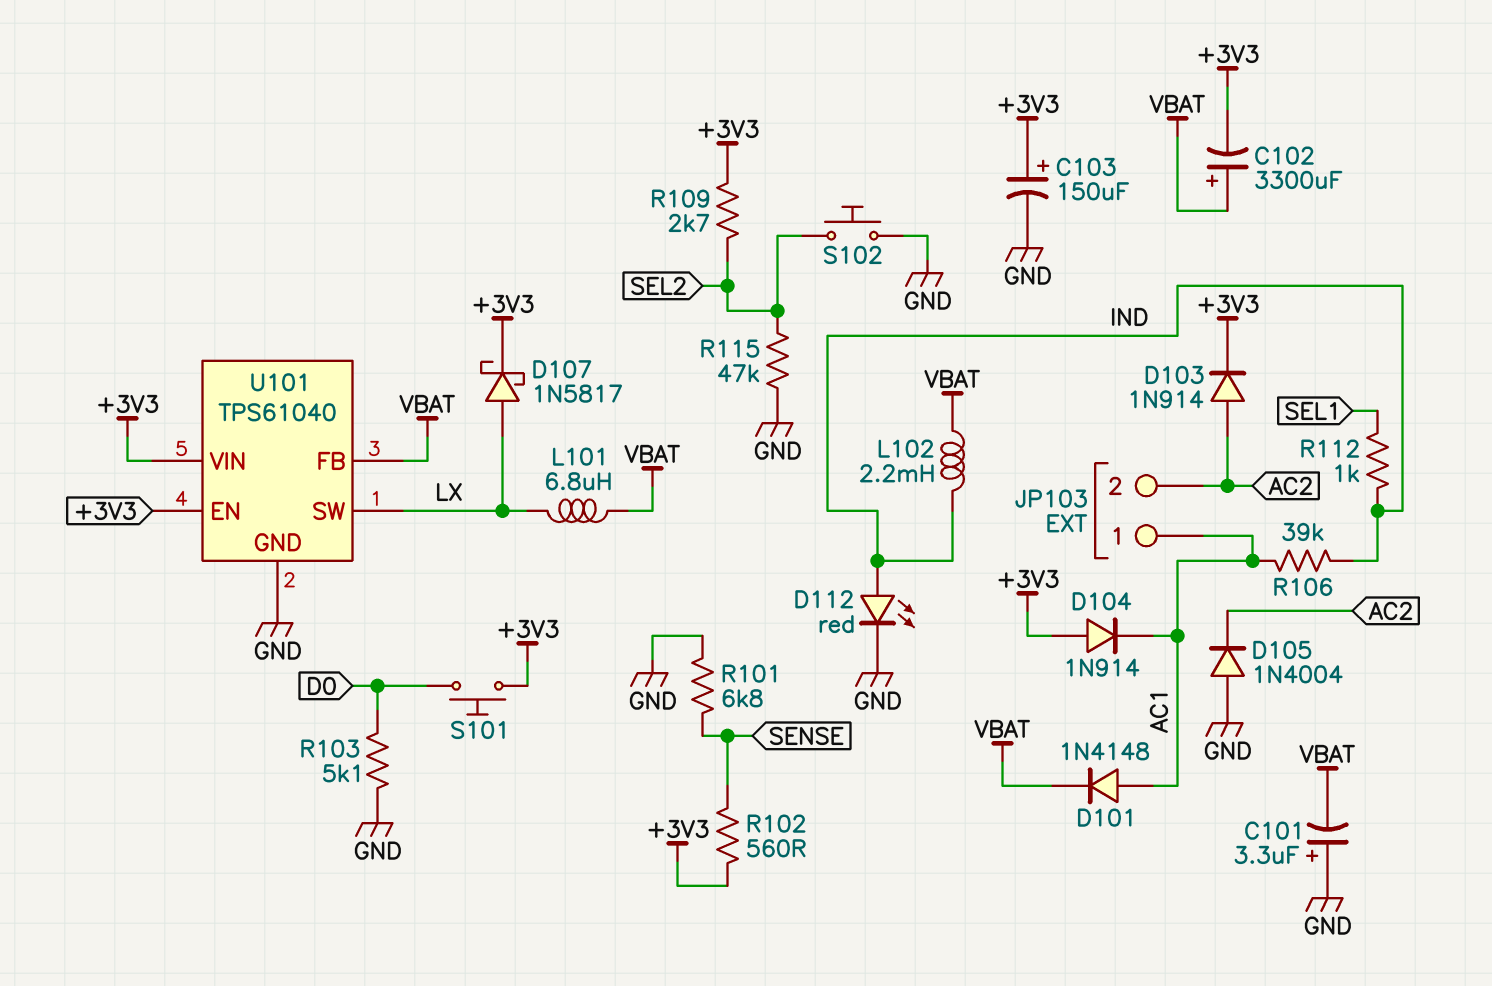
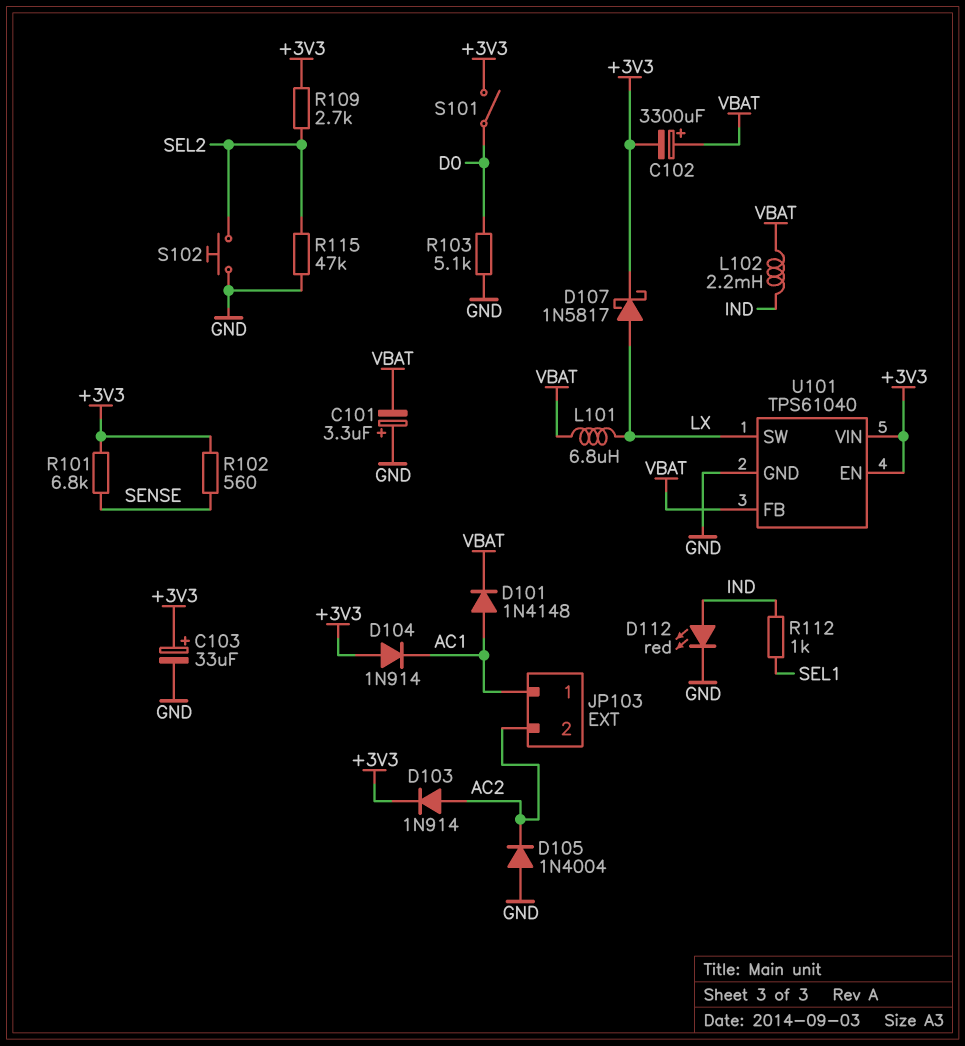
C103: 150uF (plus +3V3, minus GND) -> 33uF (plus +3V3, minus GND)
R101: 6.8k (GND, SENSE) -> 6.8k (+3V3, SENSE)
R106: 39k (AC1, IND) -> none
S101: button (+3V3, D0) -> switch (+3V3, D0)

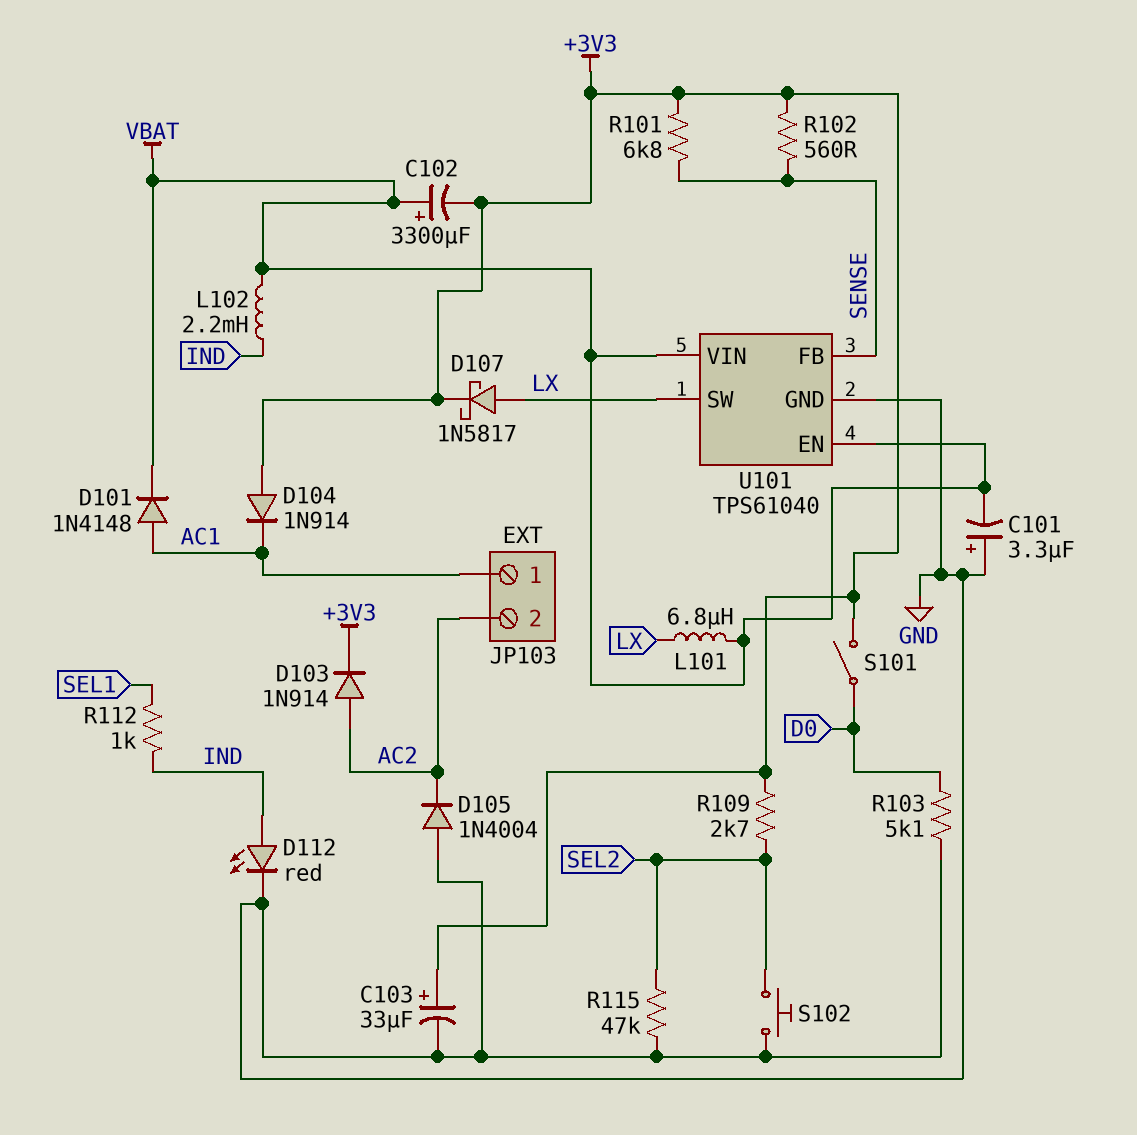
U101 pin EN: +3V3 -> VBAT
U101 pin FB: VBAT -> SENSE
U101 pin VIN: +3V3 -> VBAT

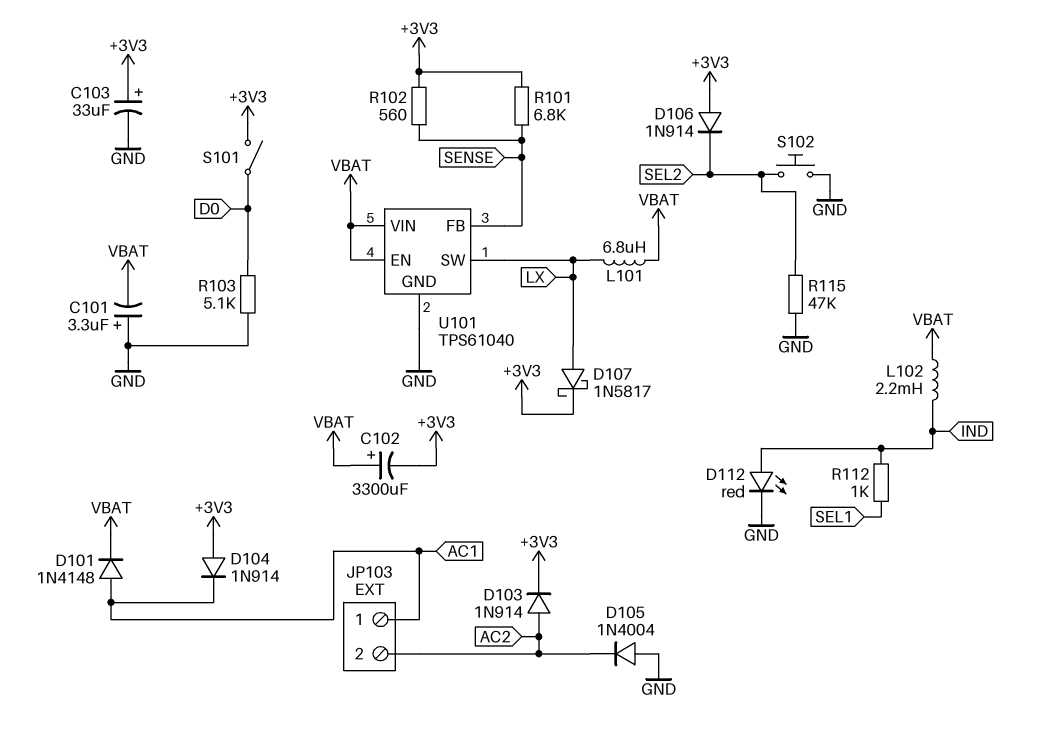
D106: none -> diode 1N914 (A +3V3, K SEL2)
R109: 2.7k (+3V3, SEL2) -> none

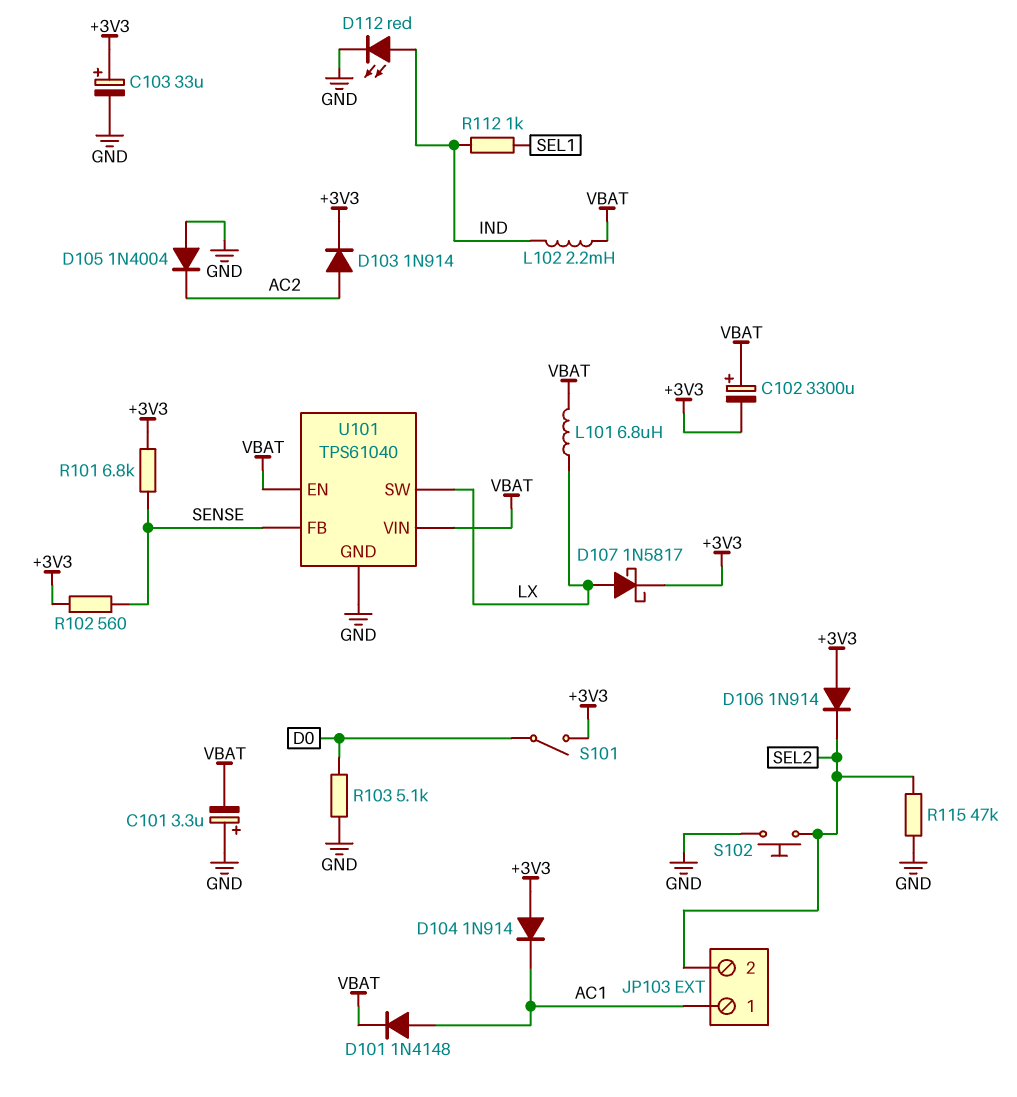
JP103 pin 2: AC2 -> SEL2

